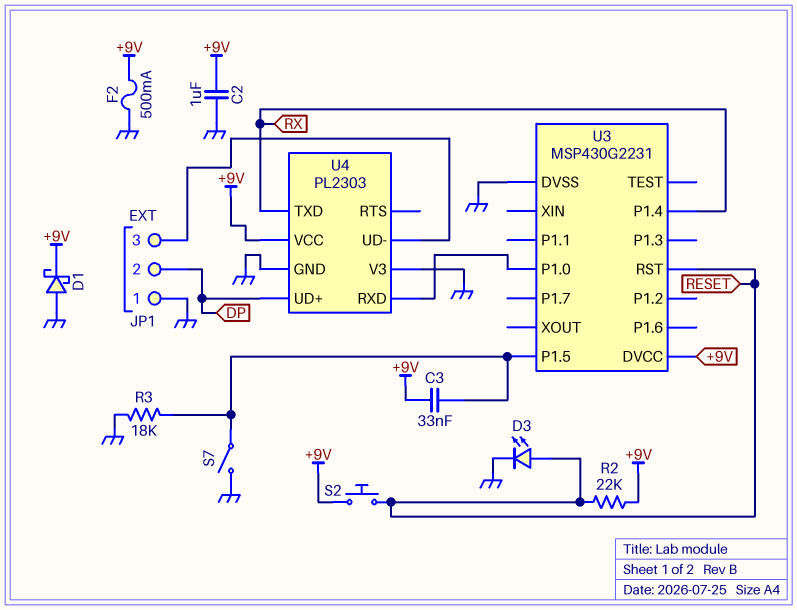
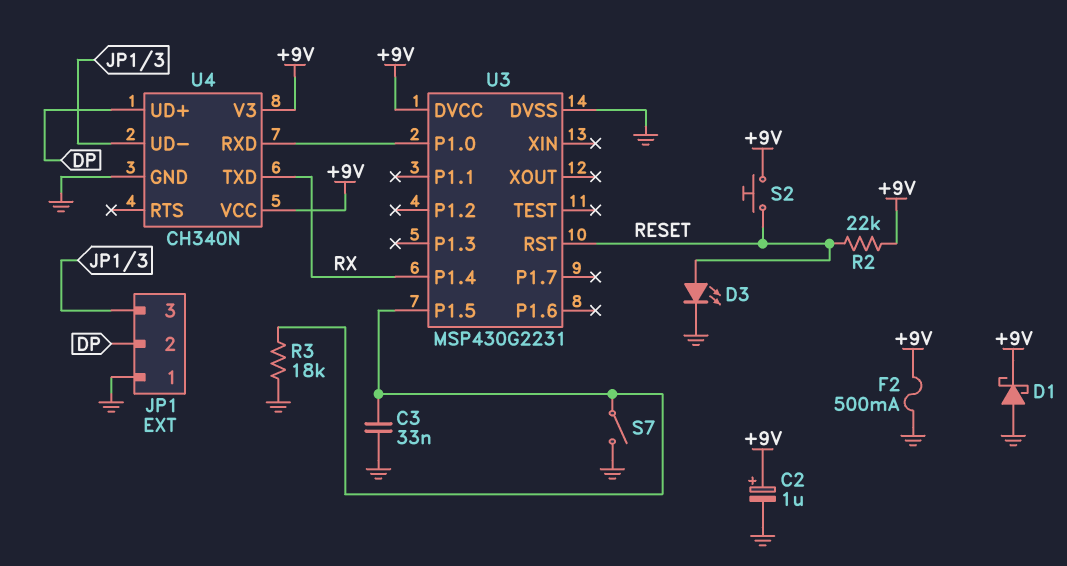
C2: 1uF (+9V, GND) -> 1uF (plus +9V, minus GND)
C3: 33nF (+9V, U3/P1.5) -> 33nF (GND, U3/P1.5)
U4: PL2303 -> CH340N
U4 pin V3: GND -> +9V

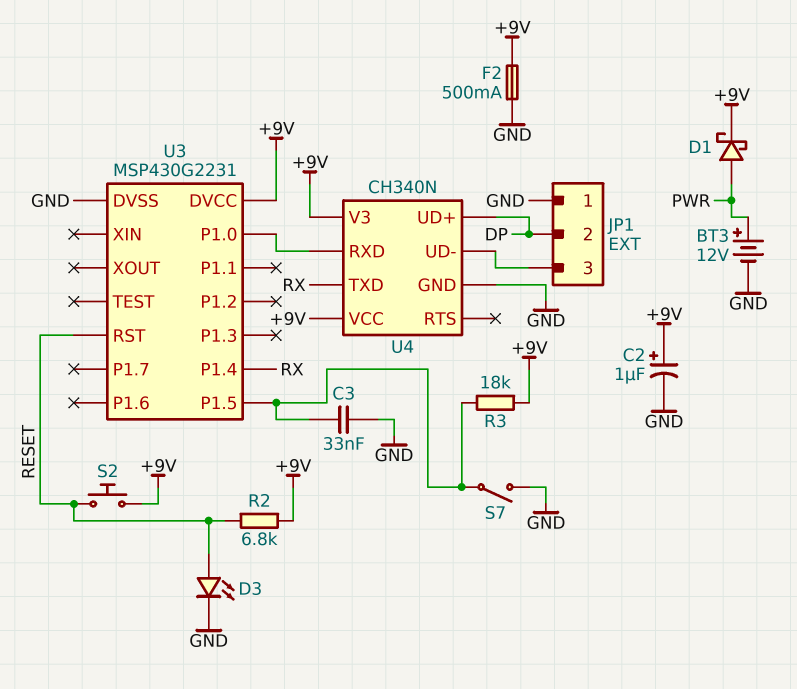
BT3: none -> 12V (plus PWR, minus GND)
D1: schottky (A GND, K +9V) -> schottky (A PWR, K +9V)
R2: 22k (+9V, RESET) -> 6.8k (+9V, RESET)
R3: 18k (GND, U3/P1.5) -> 18k (+9V, U3/P1.5)

